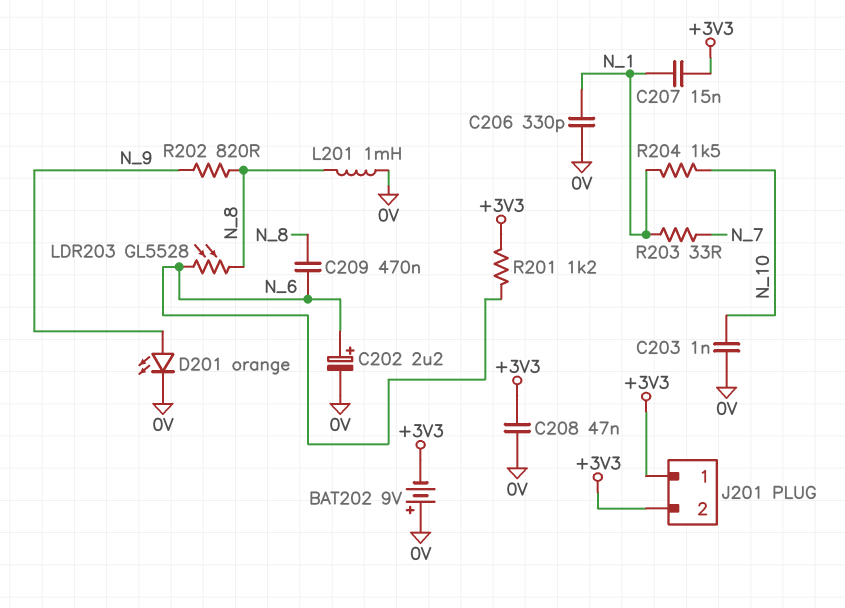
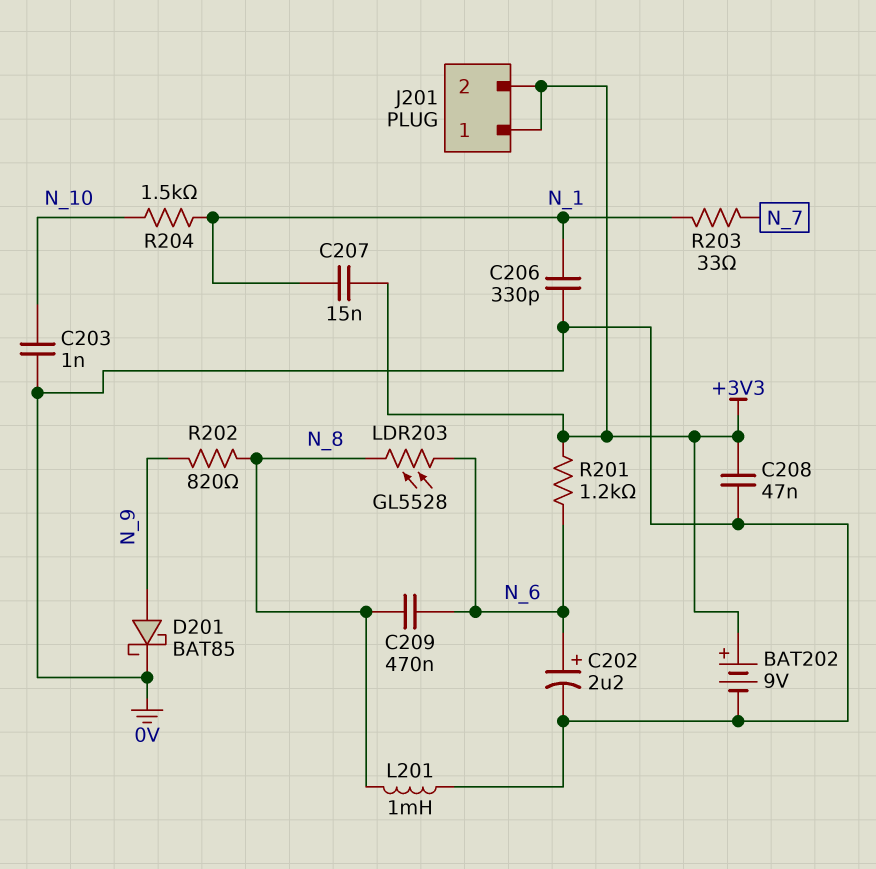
BAT202: 9V (plus 0V, minus +3V3) -> 9V (plus +3V3, minus 0V)
D201: LED orange (A N_9, K 0V) -> schottky BAT85 (A N_9, K 0V)

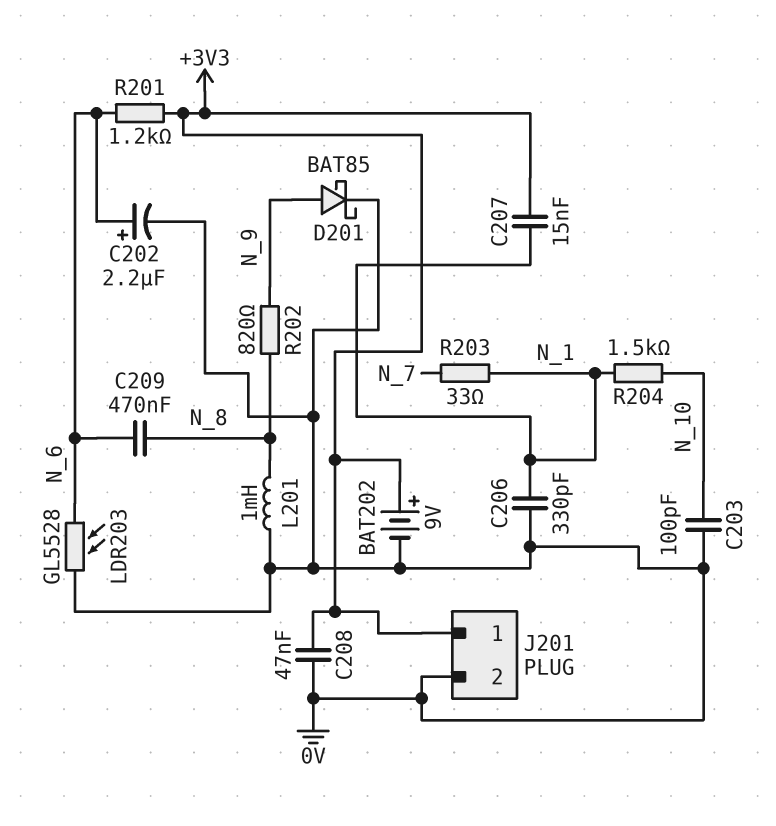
C203: 1nF (0V, N_10) -> 100pF (0V, N_10)
J201 pin 2: +3V3 -> 0V
LDR203: GL5528 (N_6, N_8) -> GL5528 (0V, N_6)

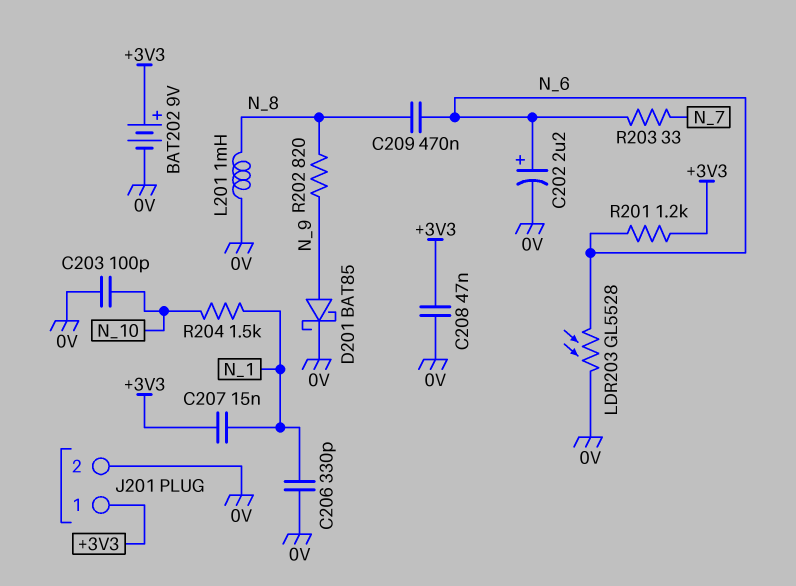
R203: 33 (N_1, N_7) -> 33 (N_6, N_7)

